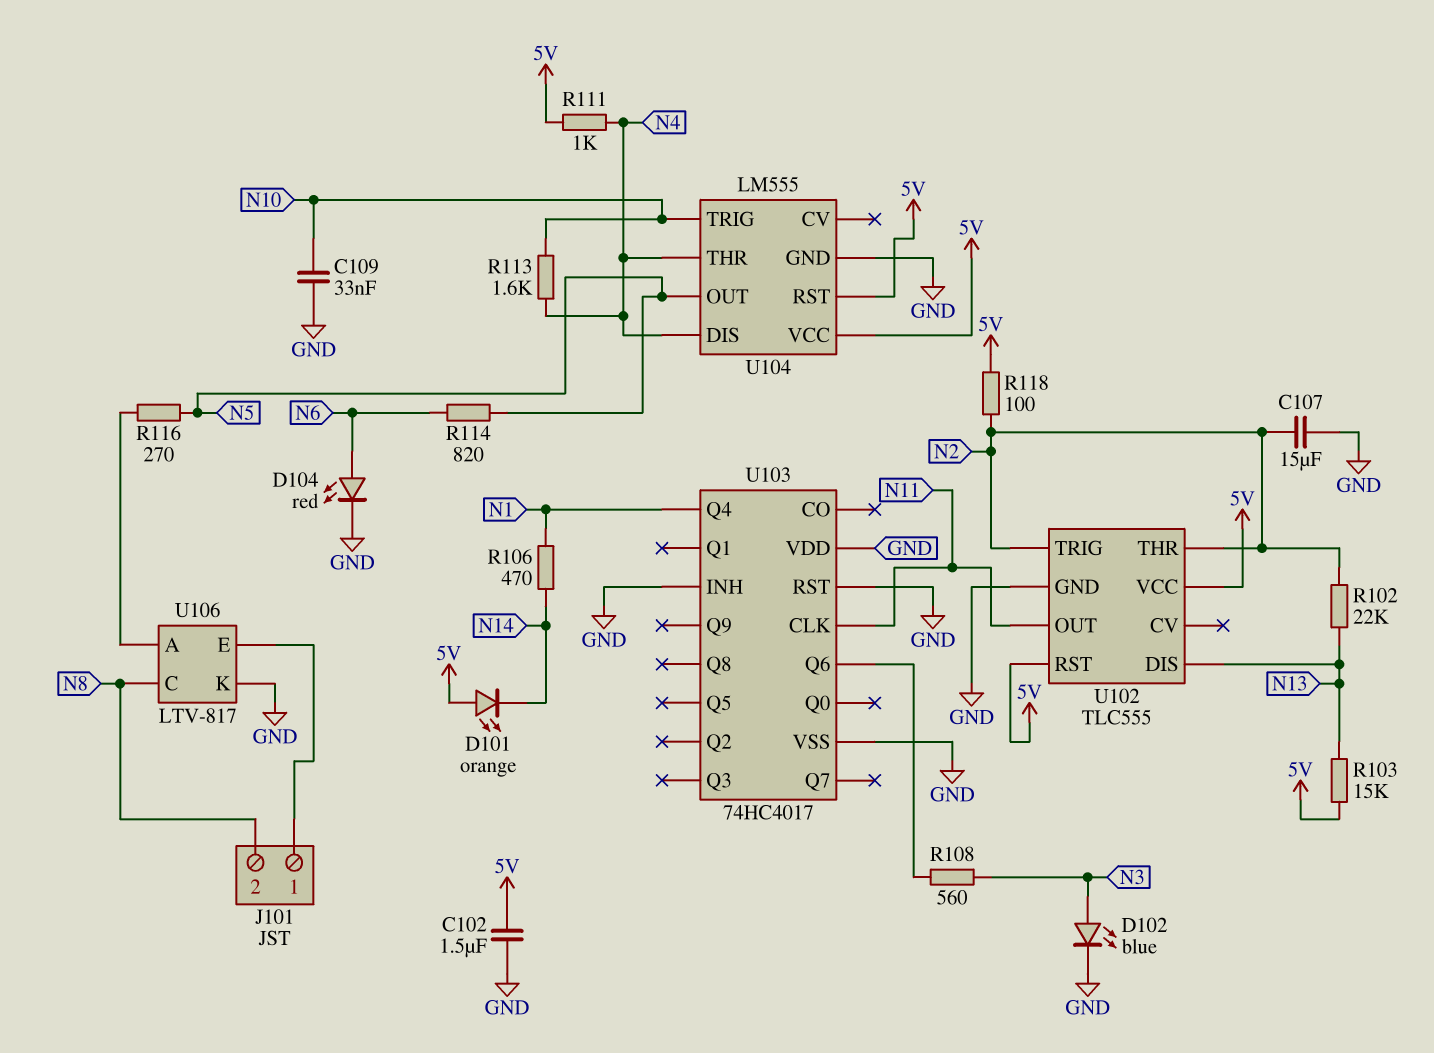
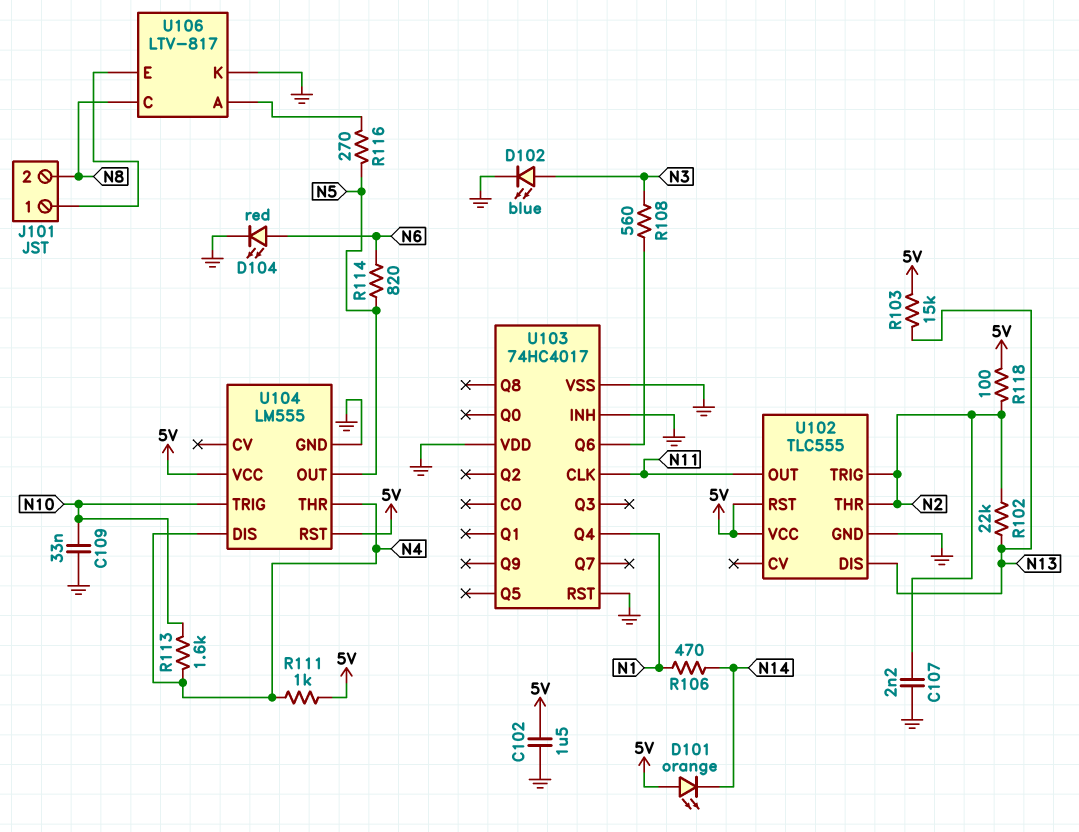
C107: 15uF (GND, N2) -> 2.2nF (GND, N2)

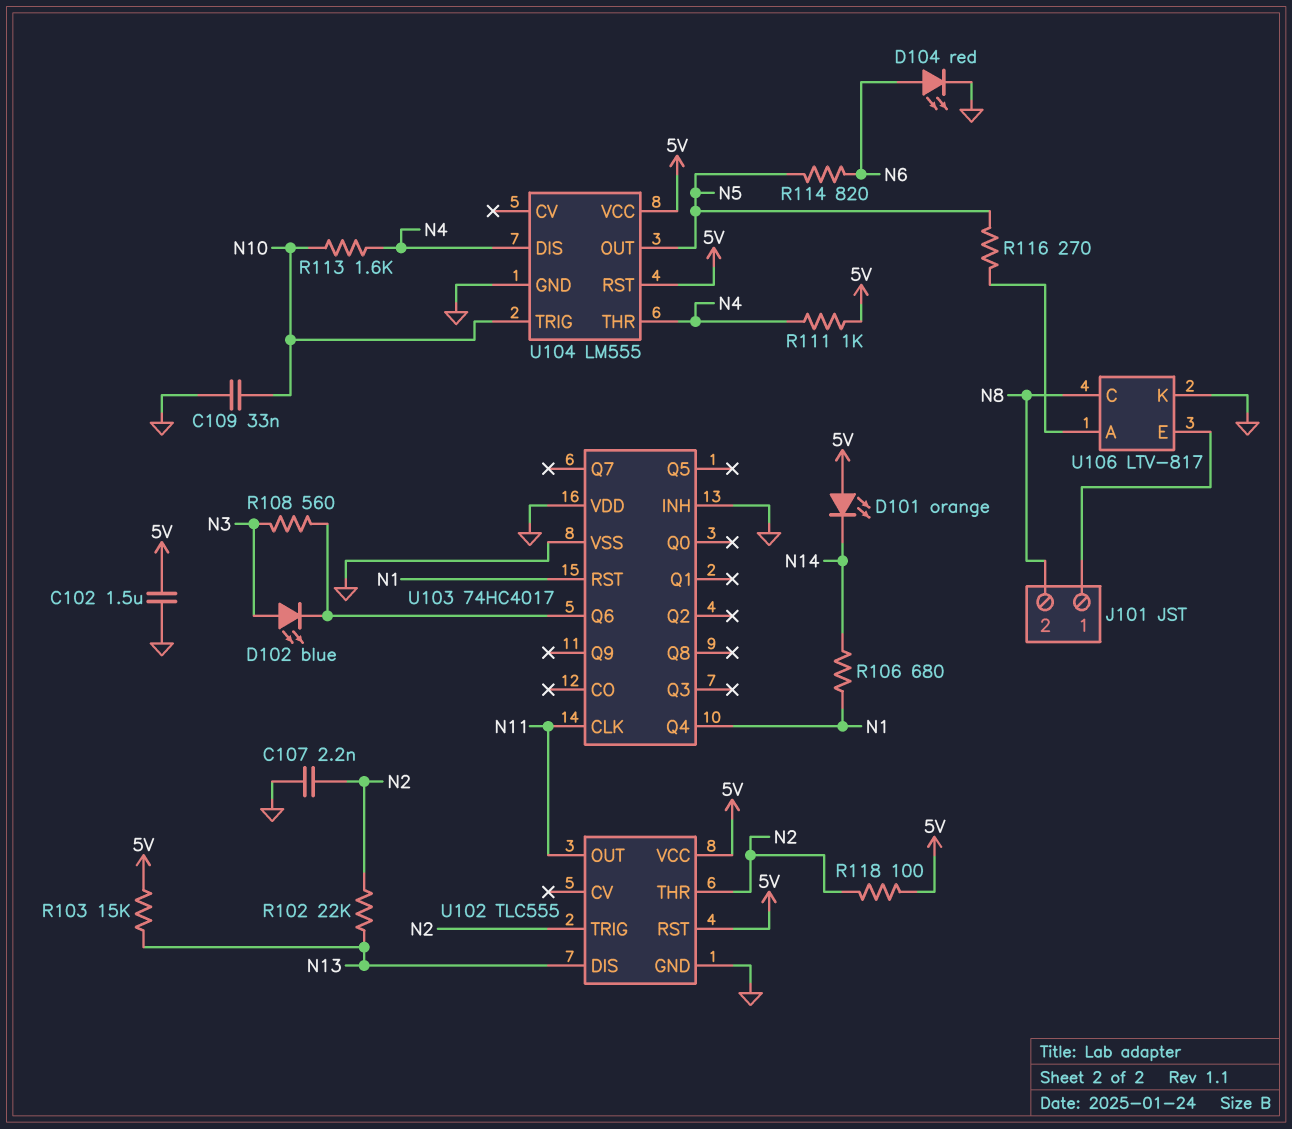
D102: LED blue (A N3, K GND) -> LED blue (A N3, K U103/Q6)
R106: 470 (N1, N14) -> 680 (N1, N14)
U103 pin RST: GND -> N1

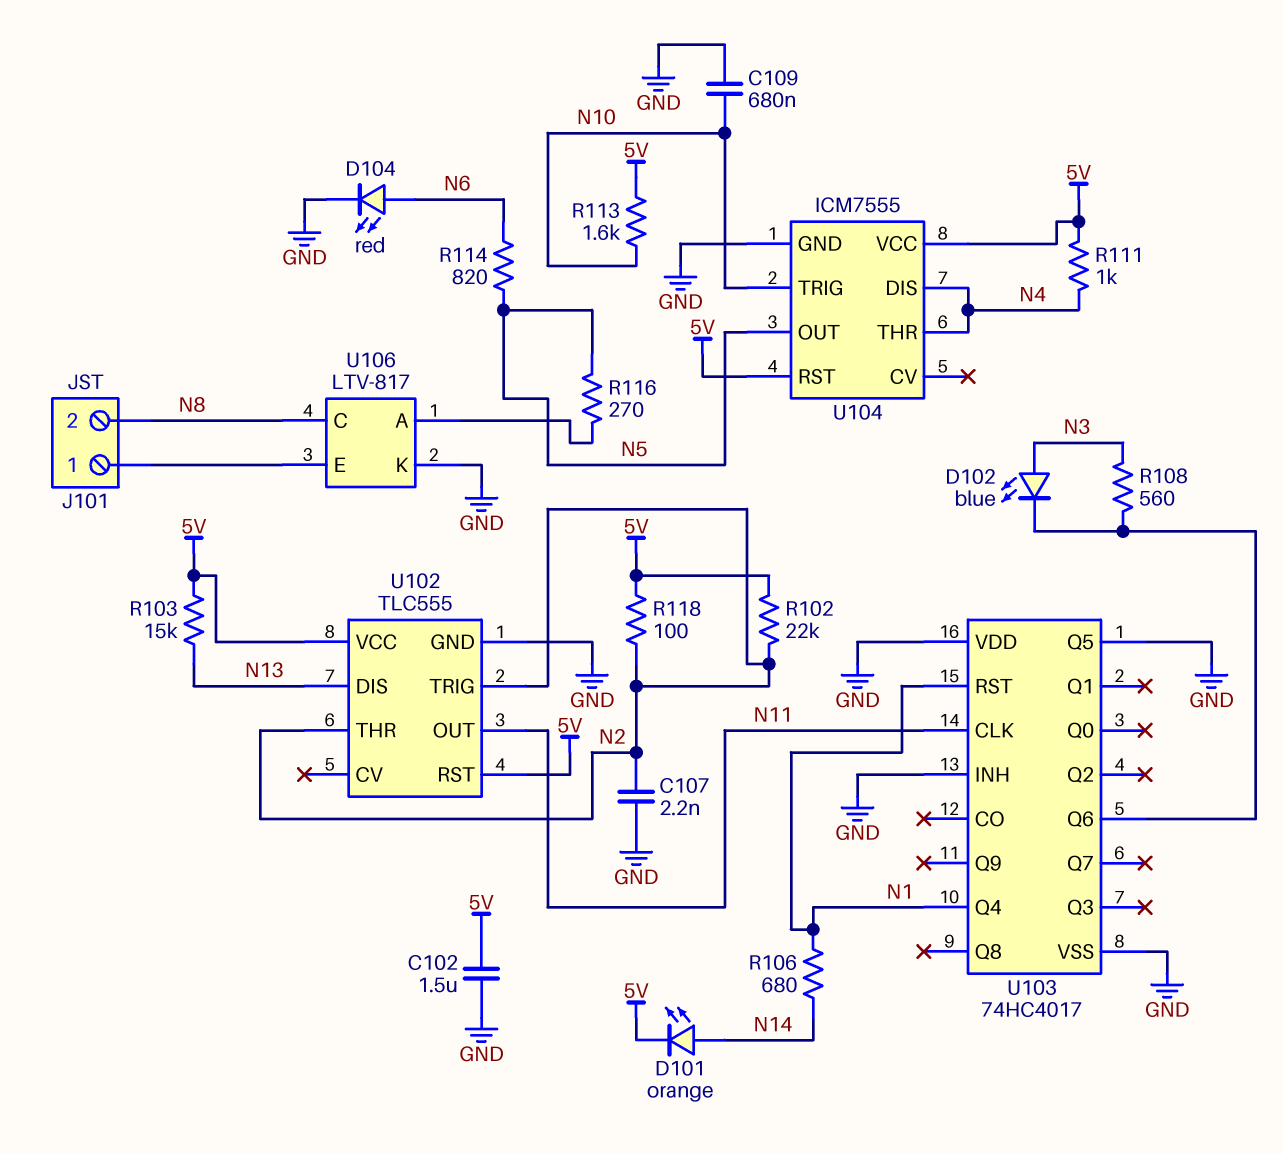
C109: 33nF (GND, N10) -> 680nF (GND, N10)
D101: LED orange (A 5V, K N14) -> LED orange (A N14, K 5V)
R102: 22k (N2, N13) -> 22k (5V, N2)
R113: 1.6k (N4, N10) -> 1.6k (5V, N10)
U103 pin Q5: none -> GND
U104: LM555 -> ICM7555

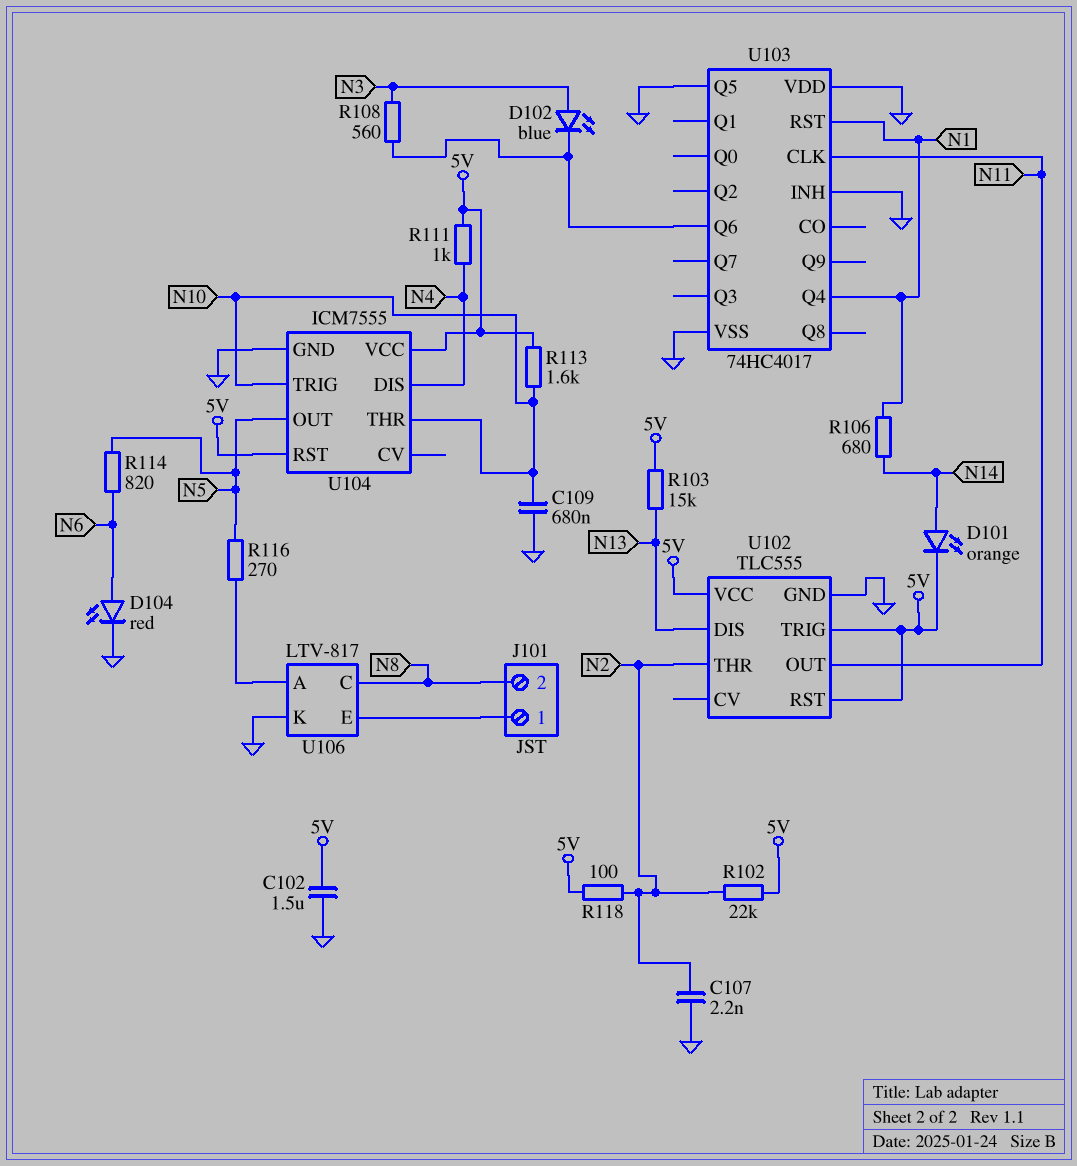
U102 pin TRIG: N2 -> 5V
U104 pin THR: N4 -> N10

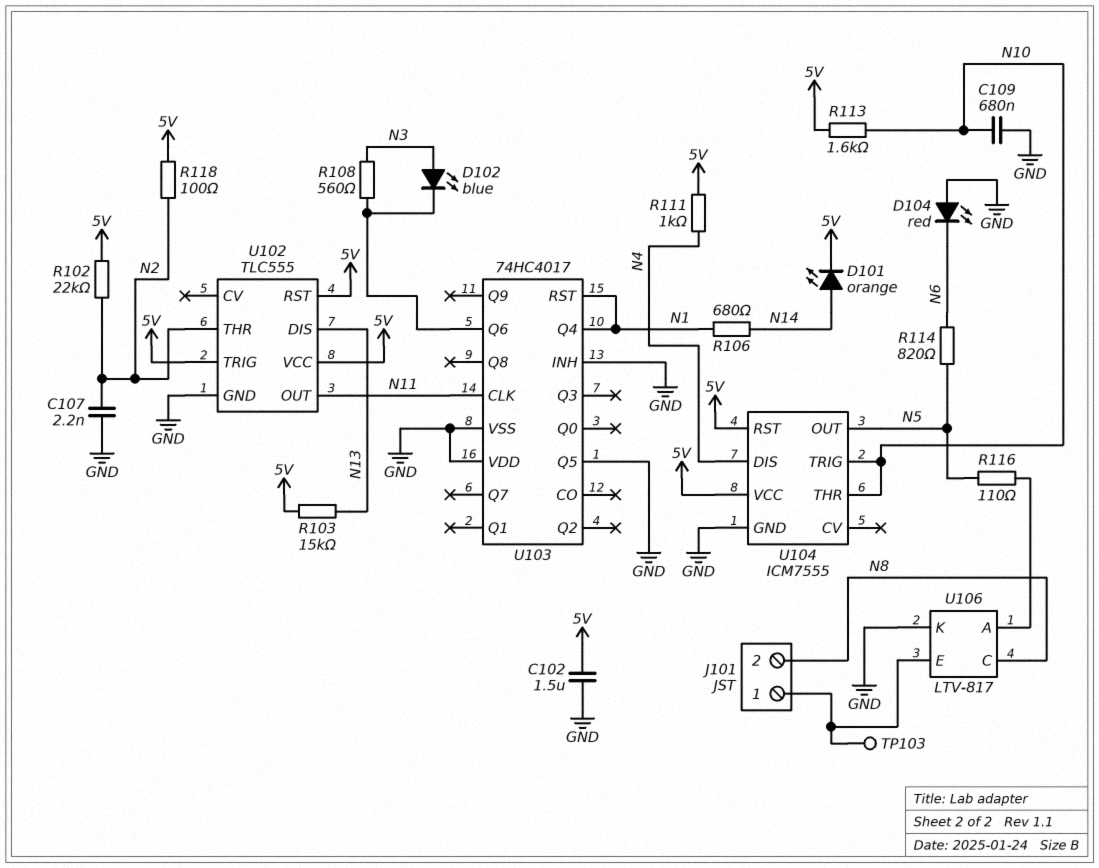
D104: LED red (A N6, K GND) -> LED red (A GND, K N6)
R116: 270 (N5, U106/A) -> 110 (N5, U106/A)
TP103: none -> test point (J101/1)

